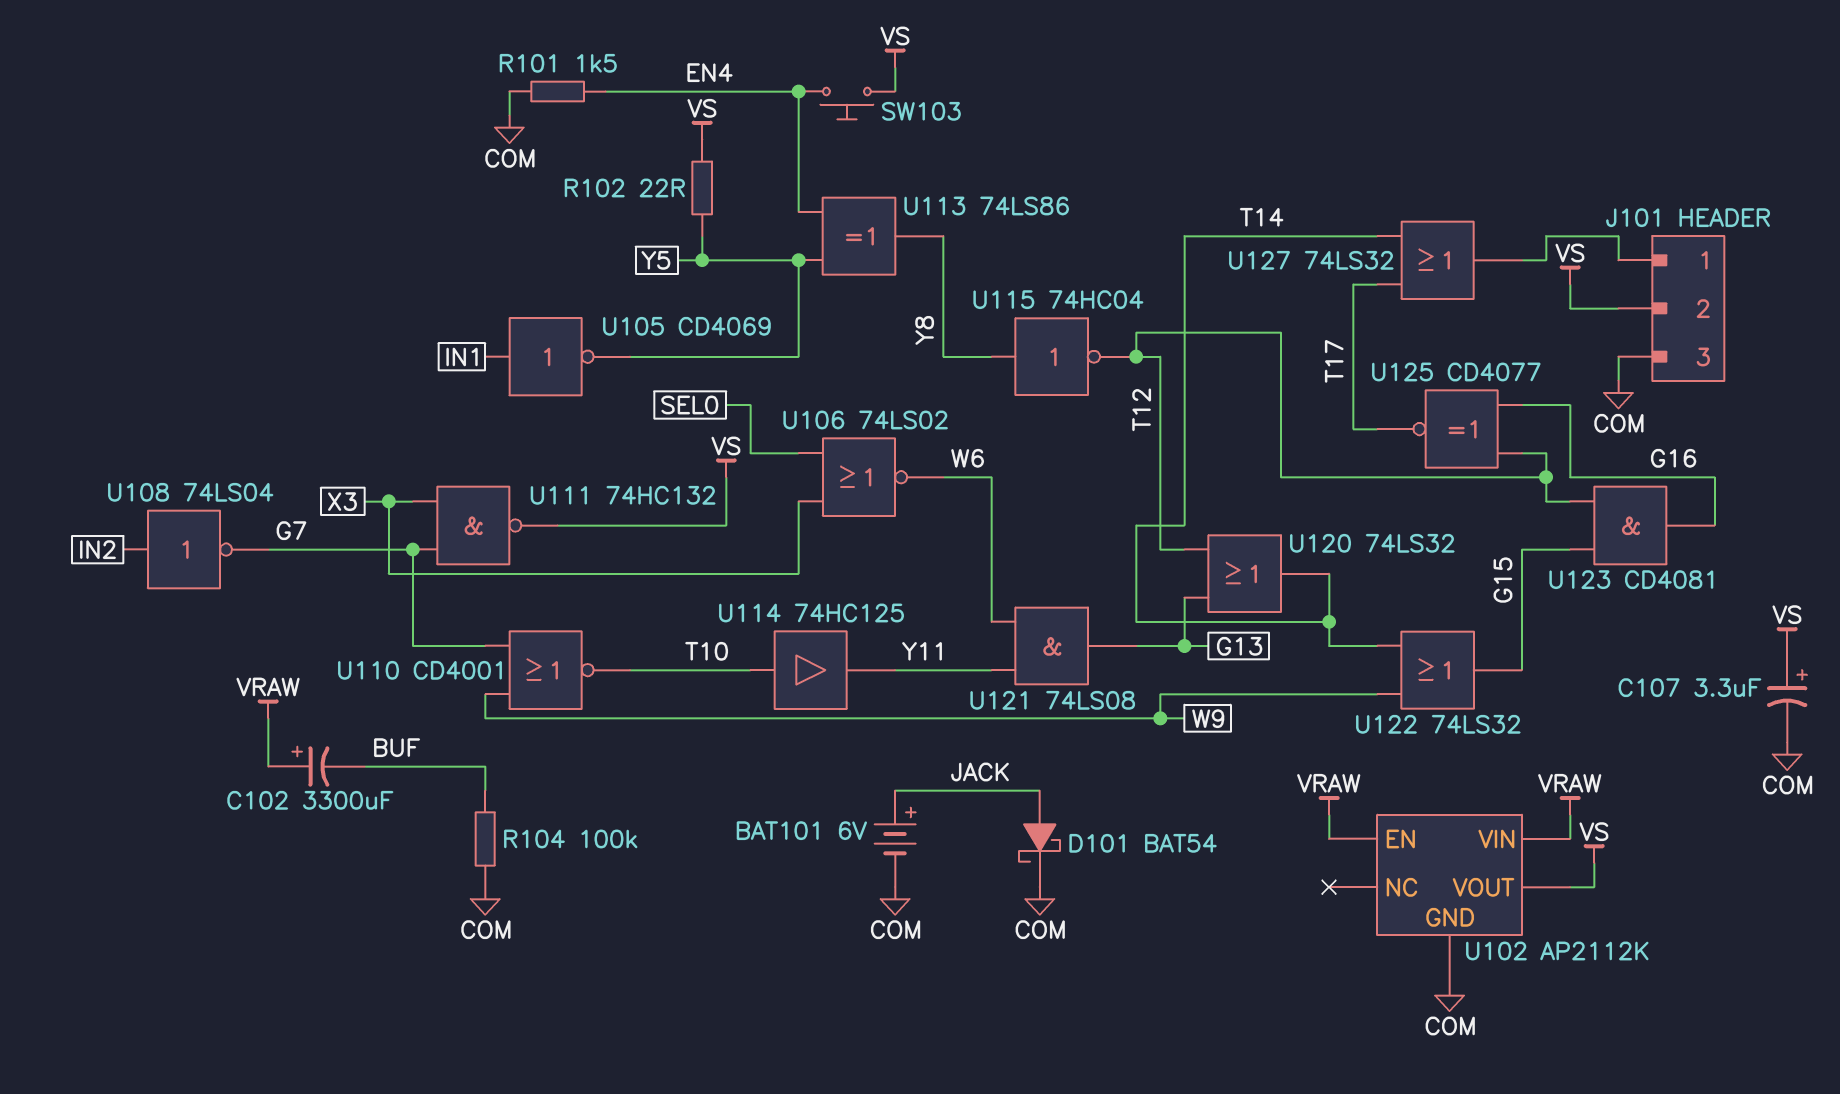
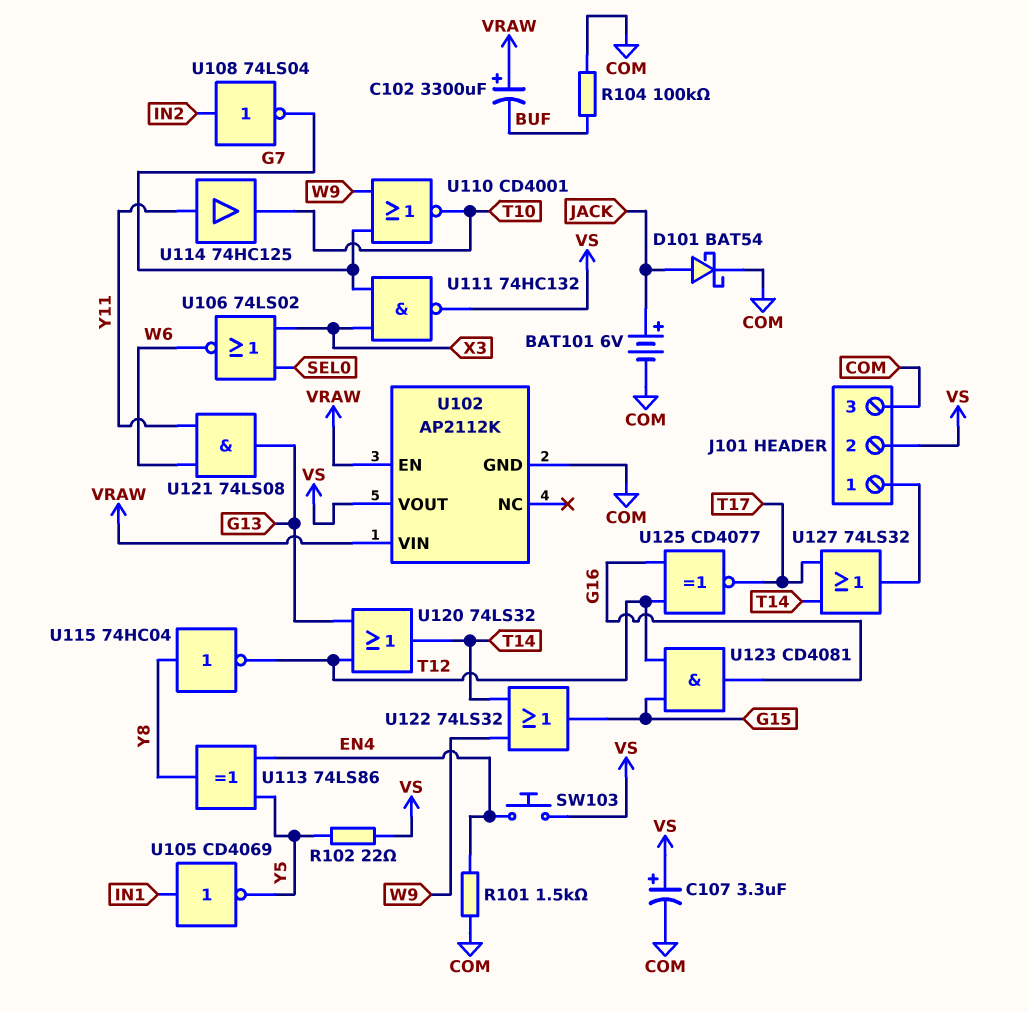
U114: buffer 74HC125 (in T10, out Y11) -> buffer 74HC125 (in Y11, out T10)

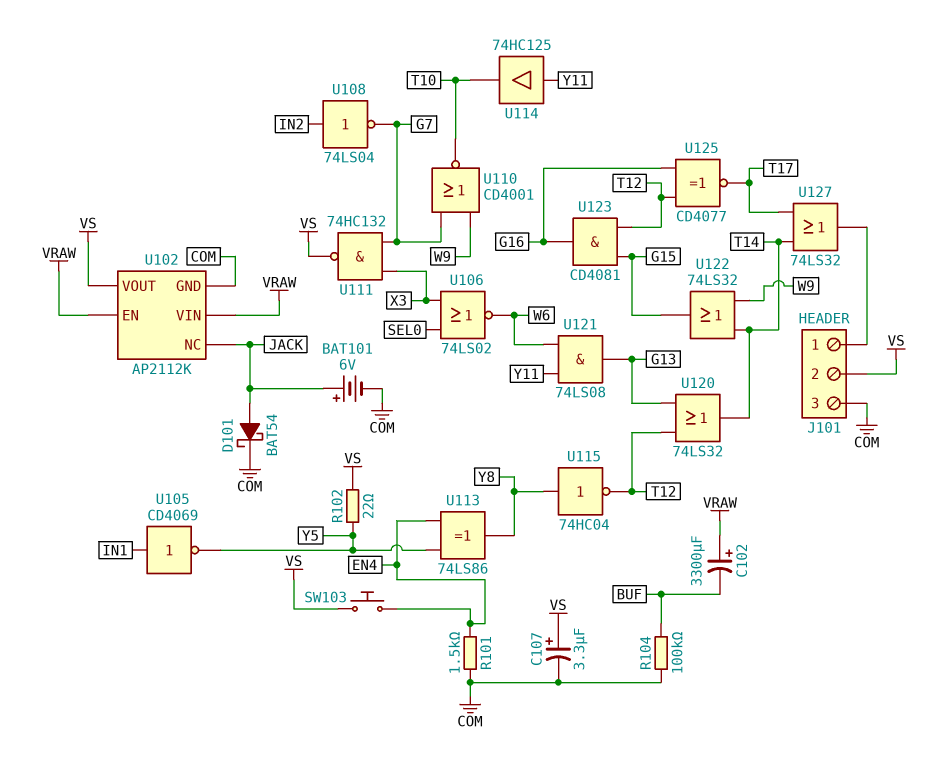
U102 pin NC: none -> JACK

